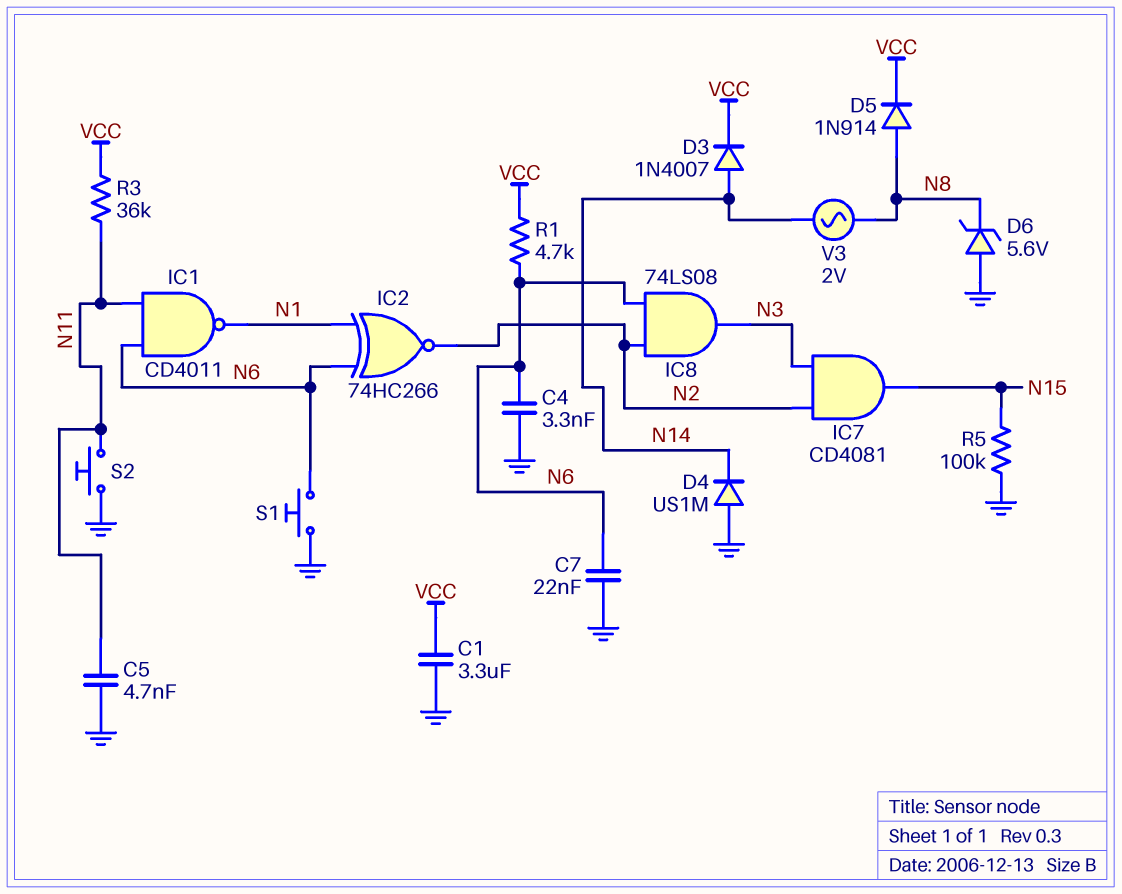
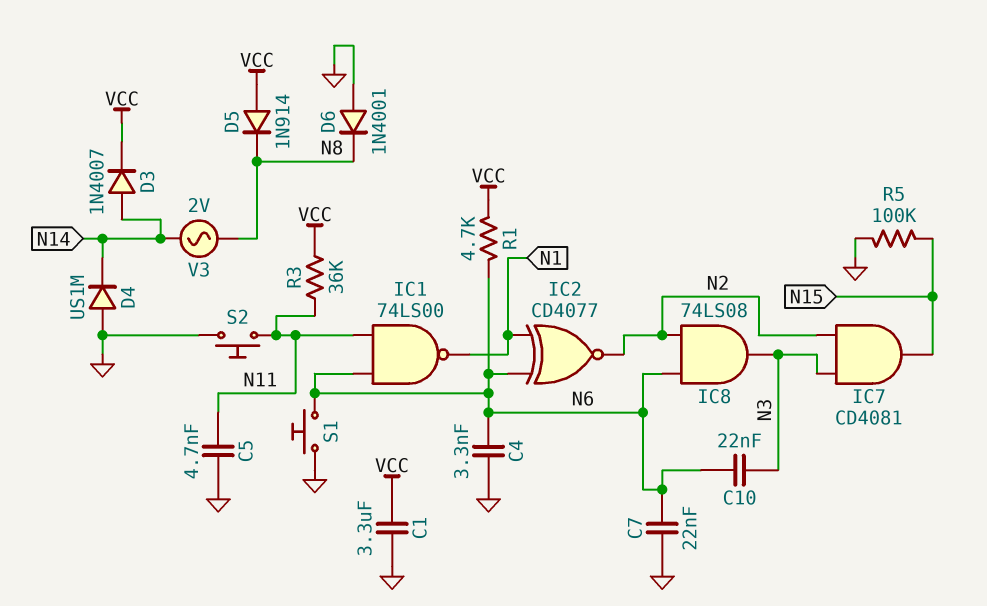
C10: none -> 22nF (N3, N6)
D5: diode 1N914 (A N8, K VCC) -> diode 1N914 (A VCC, K N8)
D6: zener 5.6V (A GND, K N8) -> diode 1N4001 (A GND, K N8)
IC1: NAND CD4011 (in N6, in N11, out N1) -> NAND 74LS00 (in N6, in N11, out N1)
IC2: XNOR 74HC266 (in N1, in N6, out N2) -> XNOR CD4077 (in N1, in N6, out N2)

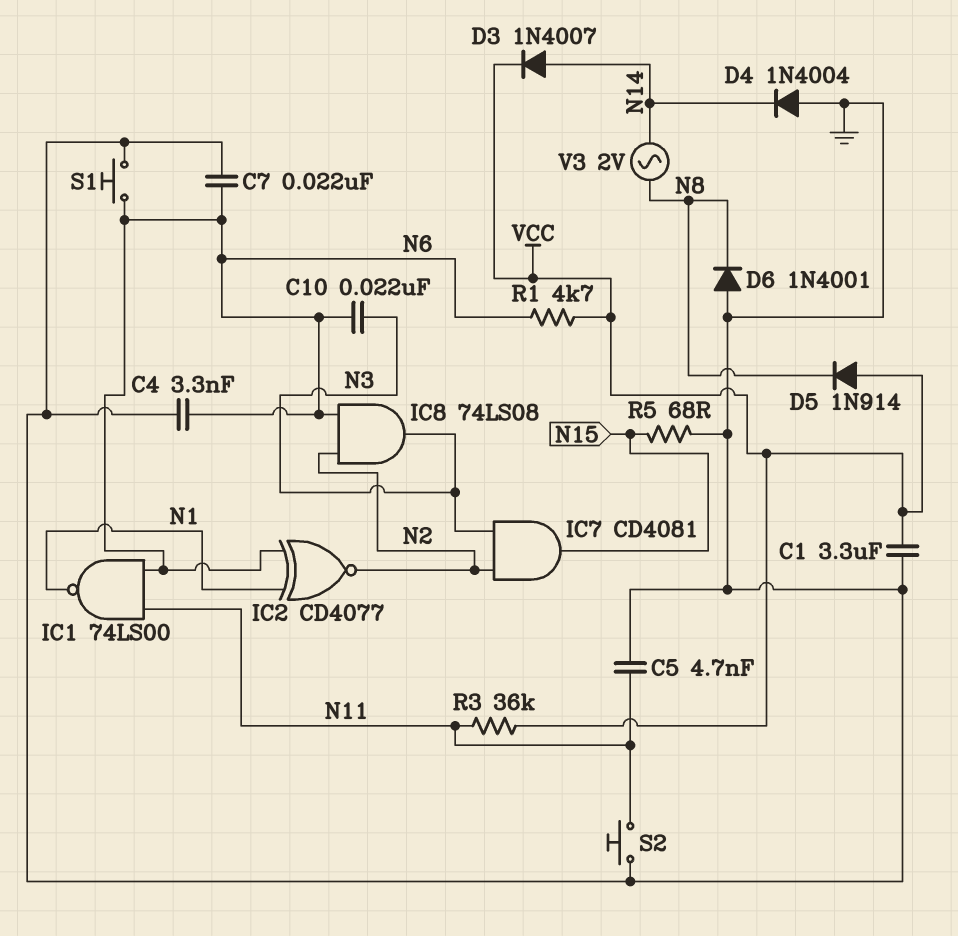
D4: diode US1M (A GND, K N14) -> diode 1N4004 (A GND, K N14)
R5: 100k (GND, N15) -> 68 (GND, N15)

